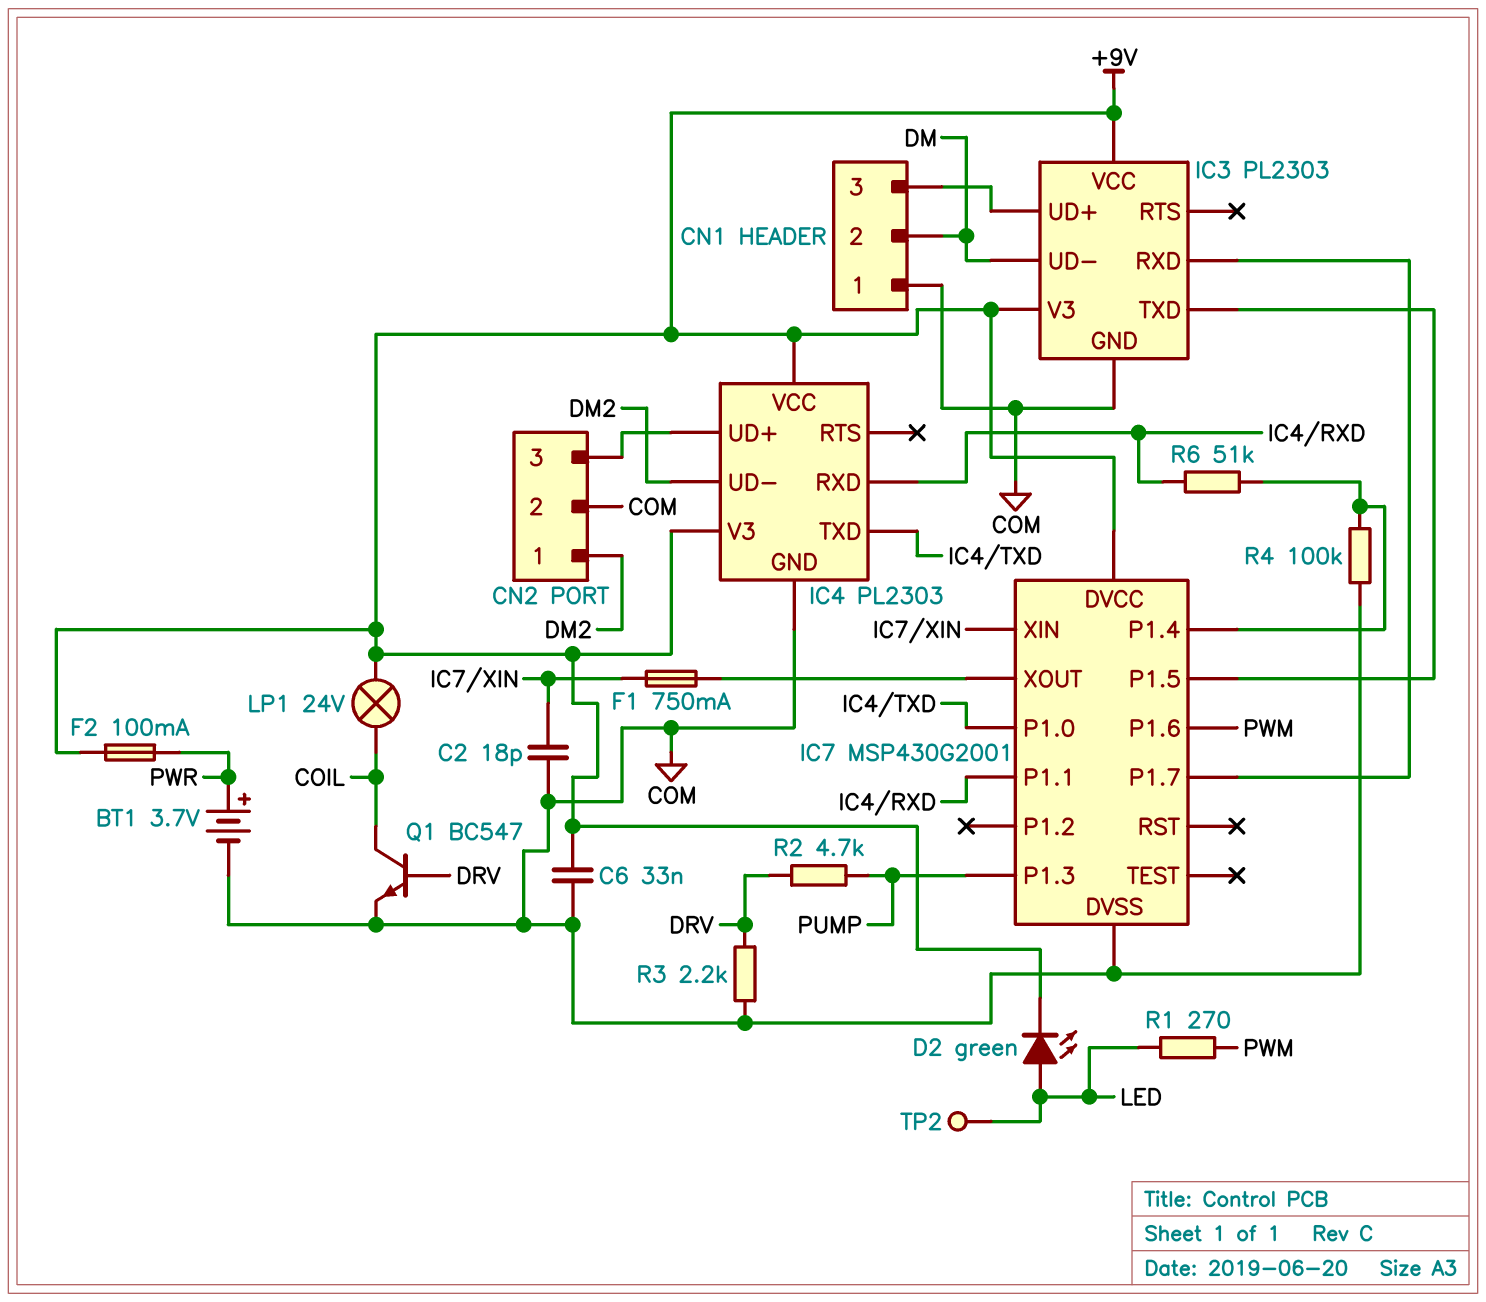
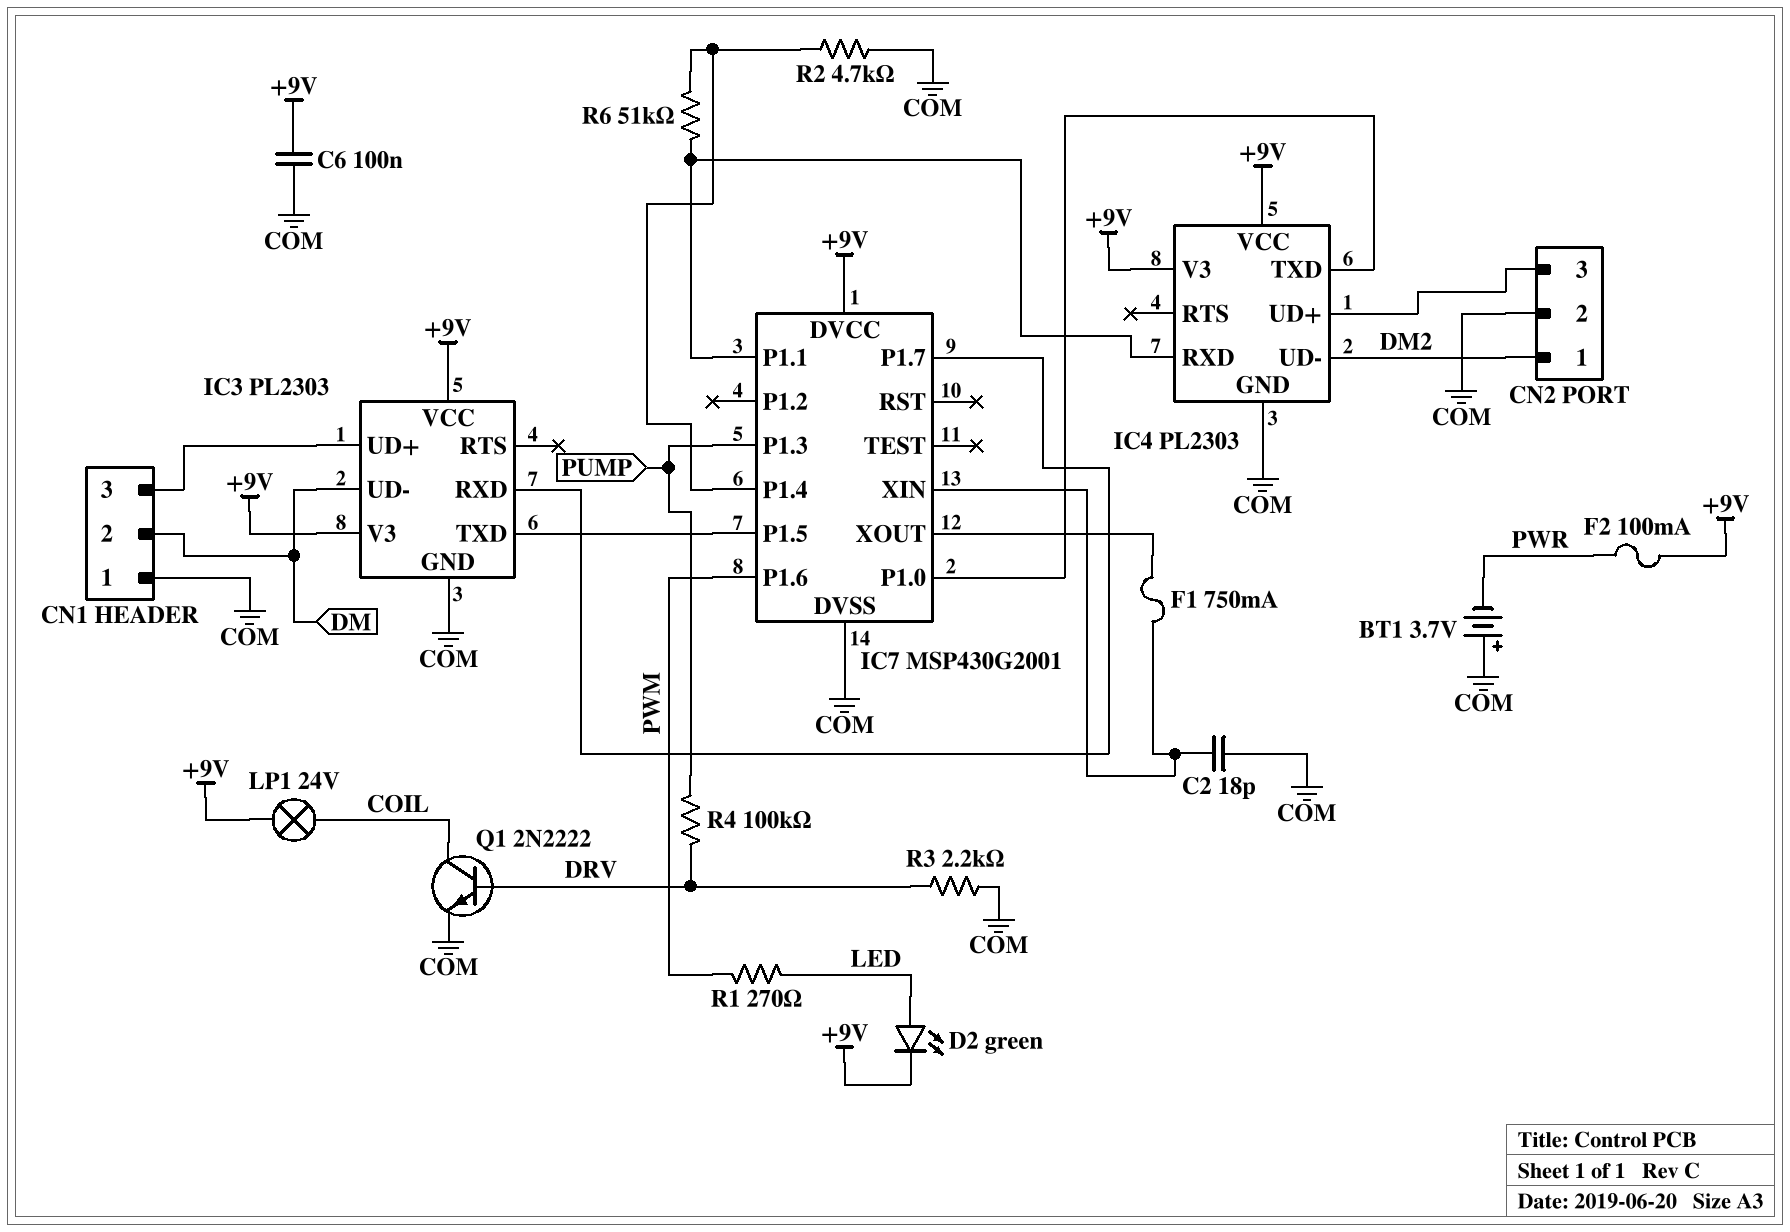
BT1: 3.7V (plus PWR, minus COM) -> 3.7V (plus COM, minus PWR)
C6: 33nF (+9V, COM) -> 100nF (+9V, COM)
Q1: NPN BC547 (B DRV, C COIL, E COM) -> NPN 2N2222 (B DRV, C COIL, E COM)
R2: 4.7k (DRV, PUMP) -> 4.7k (COM, IC7/P1.4)
R4: 100k (COM, IC7/P1.4) -> 100k (DRV, PUMP)
TP2: test point (LED) -> none

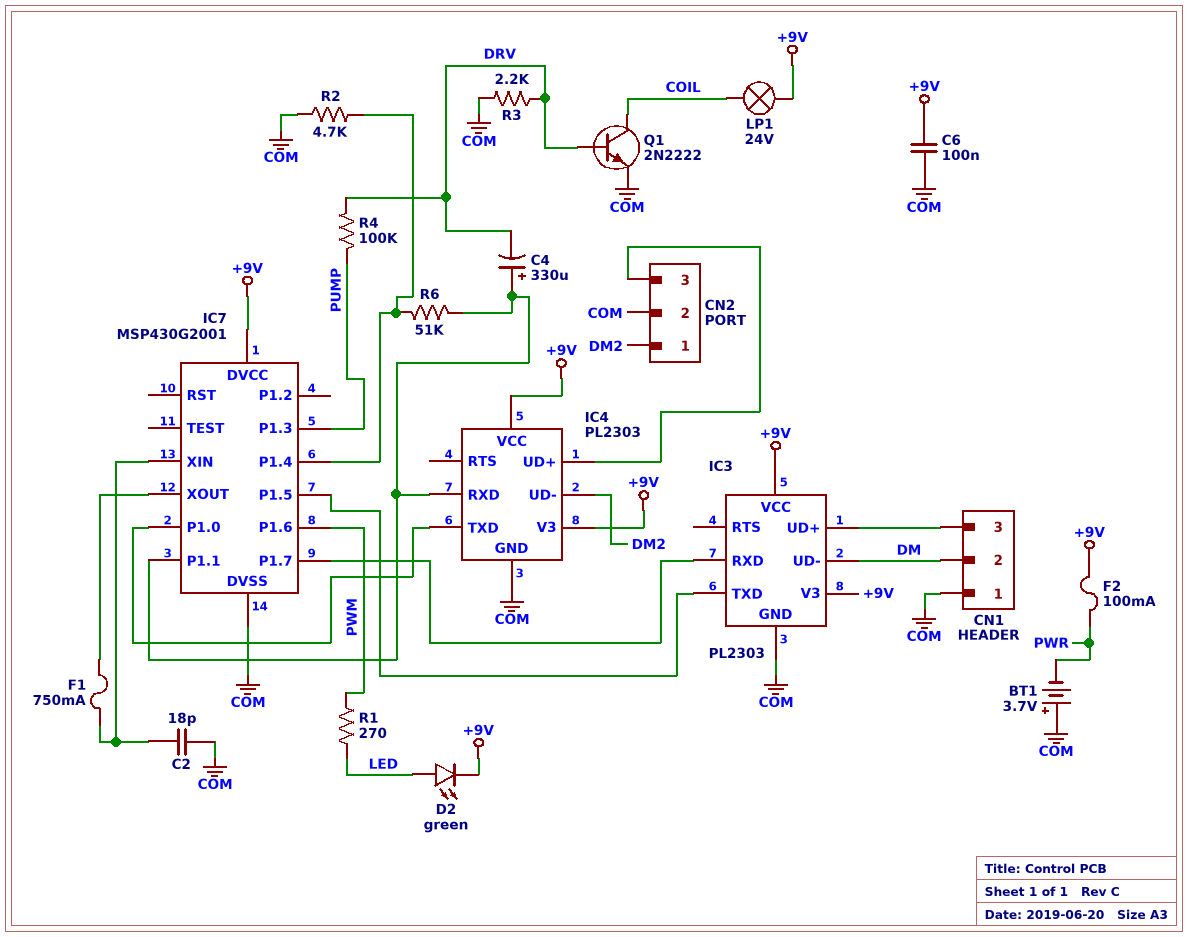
C4: none -> 330uF (plus IC4/RXD, minus DRV)

